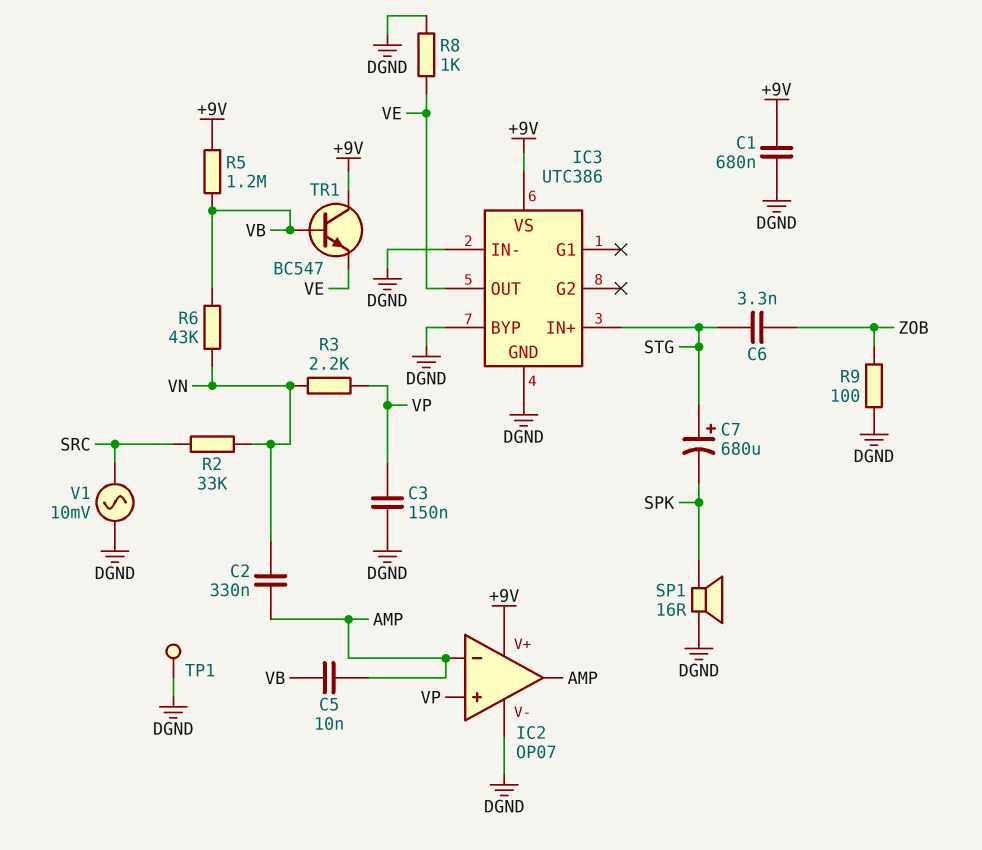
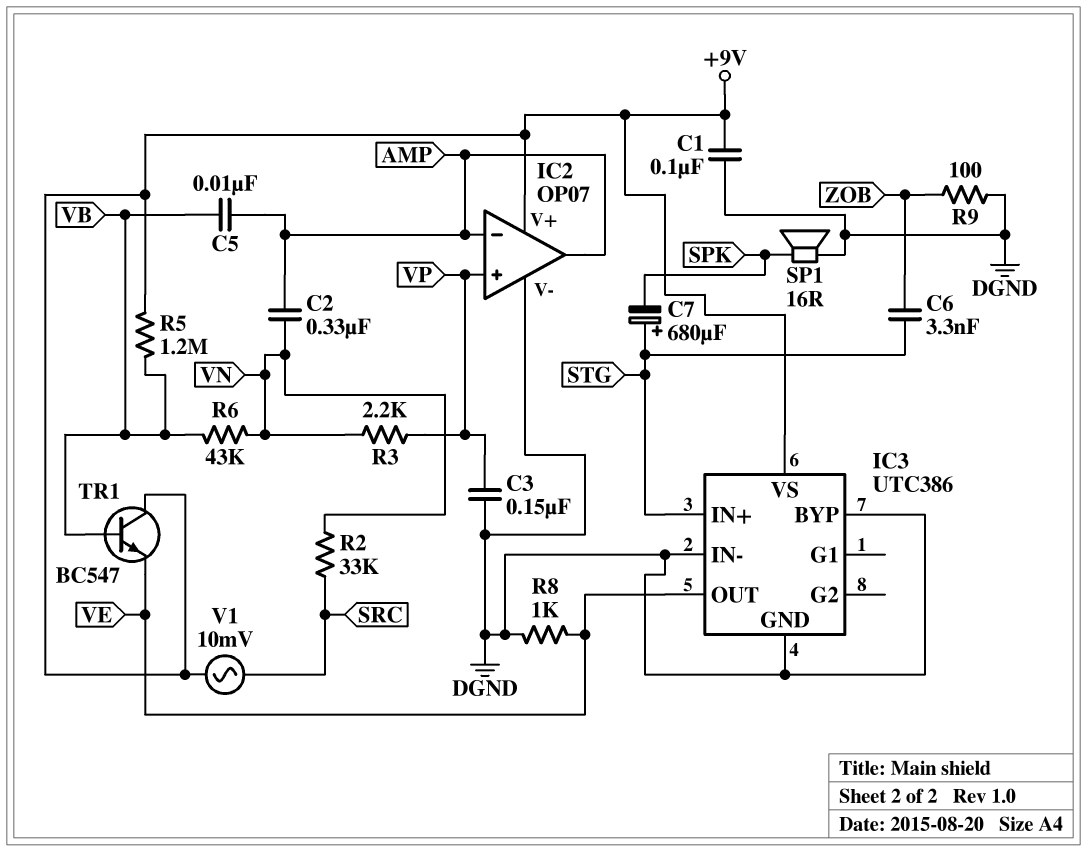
C1: 680nF (+9V, DGND) -> 100nF (+9V, DGND)
TP1: test point (DGND) -> none
V1: AC 10mV (DGND, SRC) -> AC 10mV (+9V, SRC)

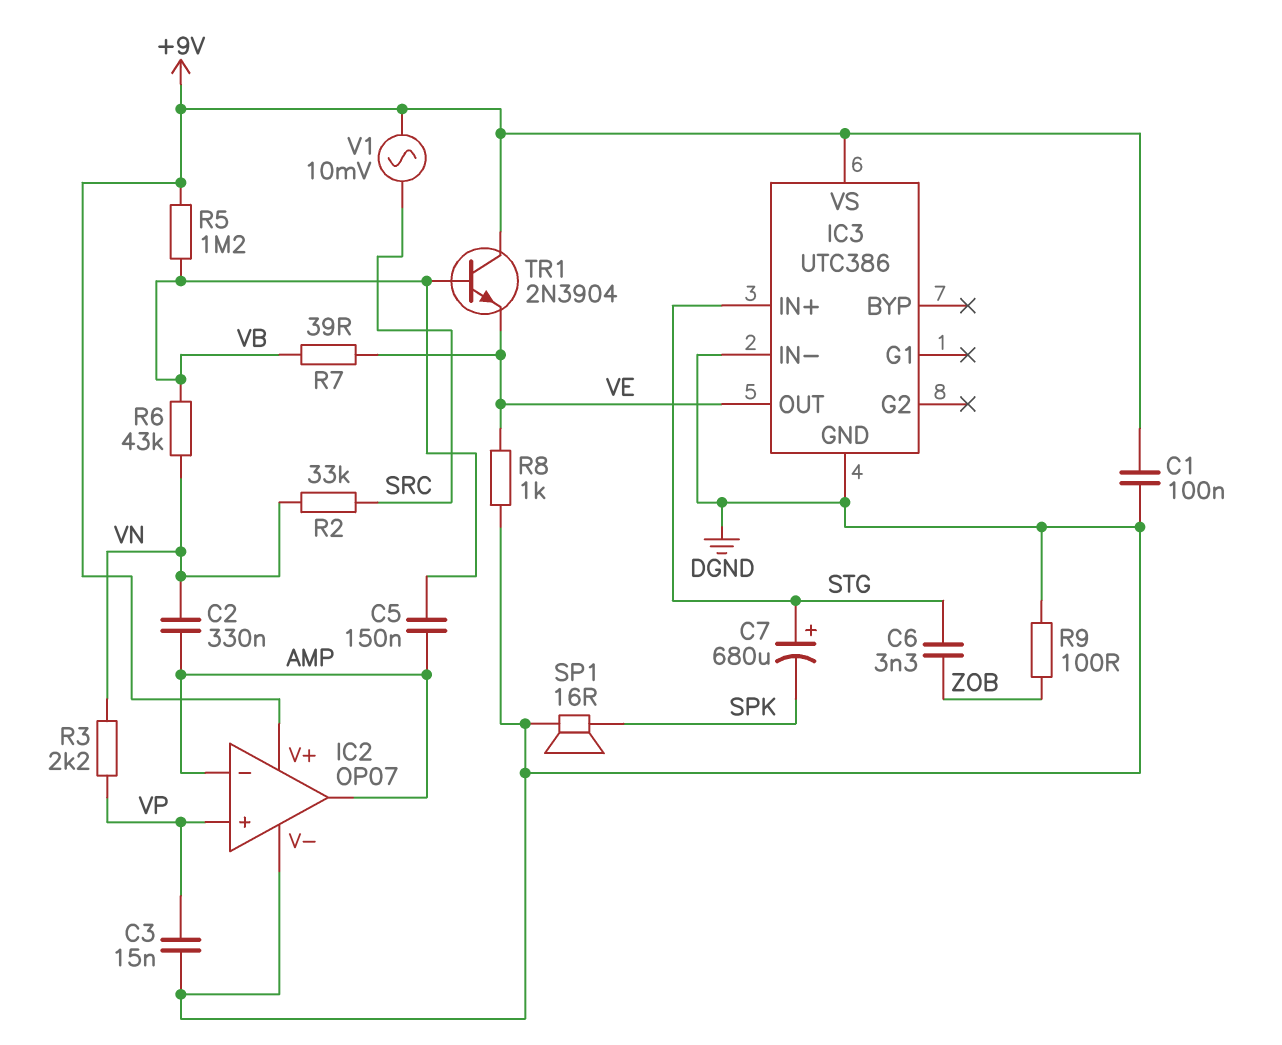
C3: 150nF (DGND, VP) -> 15nF (DGND, VP)
C5: 10nF (AMP, VB) -> 150nF (AMP, VB)
IC3 pin BYP: DGND -> none
R7: none -> 39 (VB, VE)
TR1: NPN BC547 (B VB, C +9V, E VE) -> NPN 2N3904 (B VB, C +9V, E VE)

